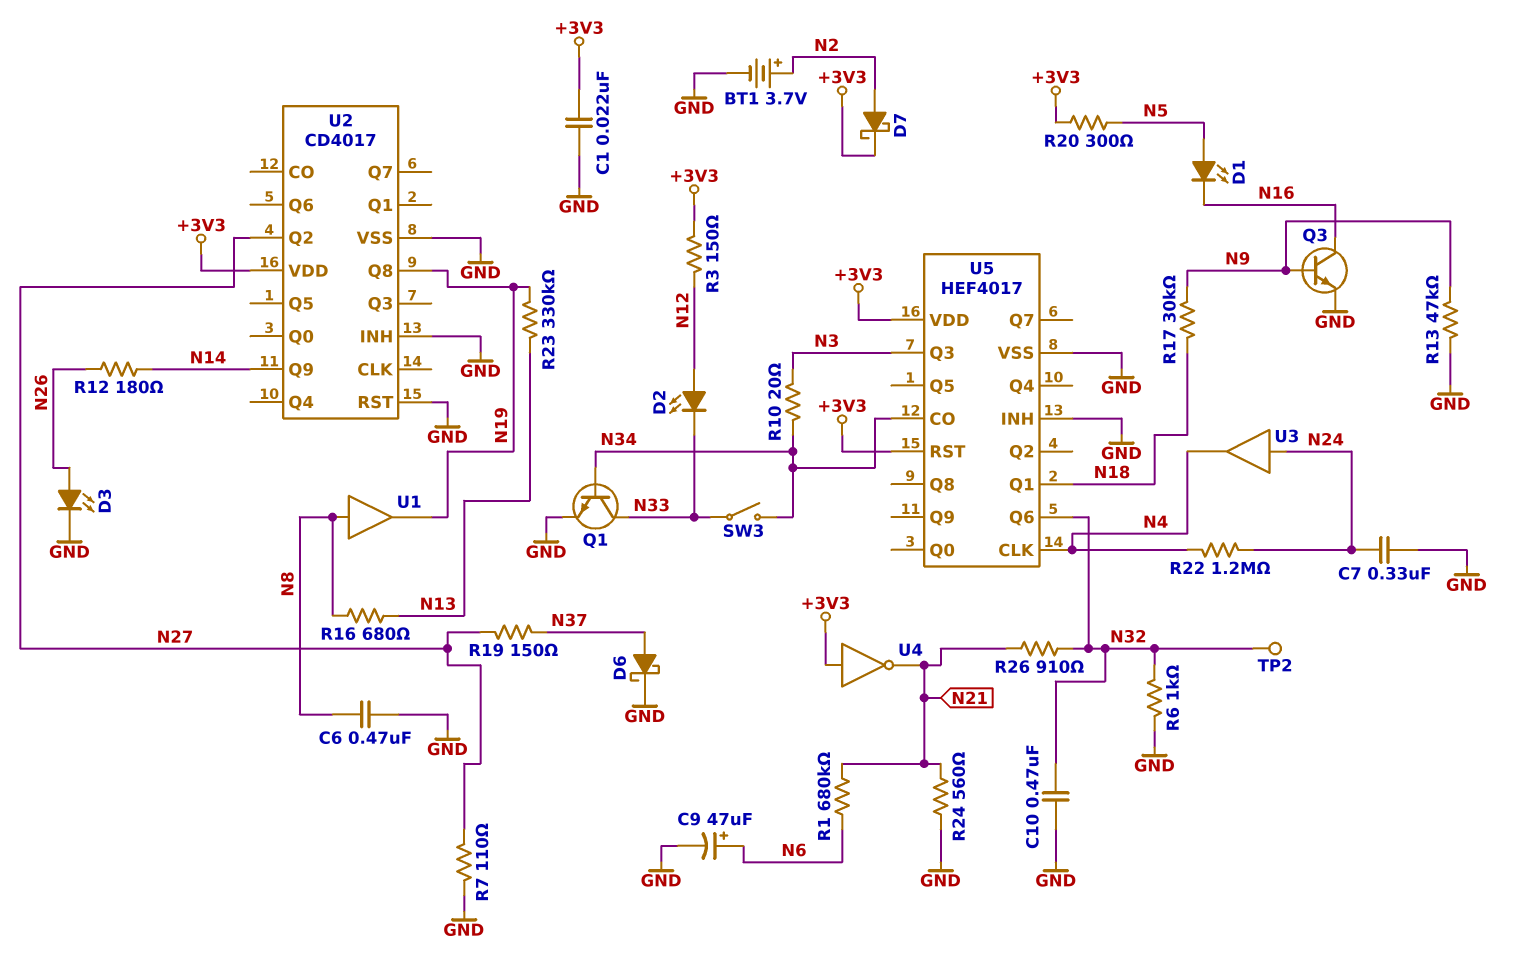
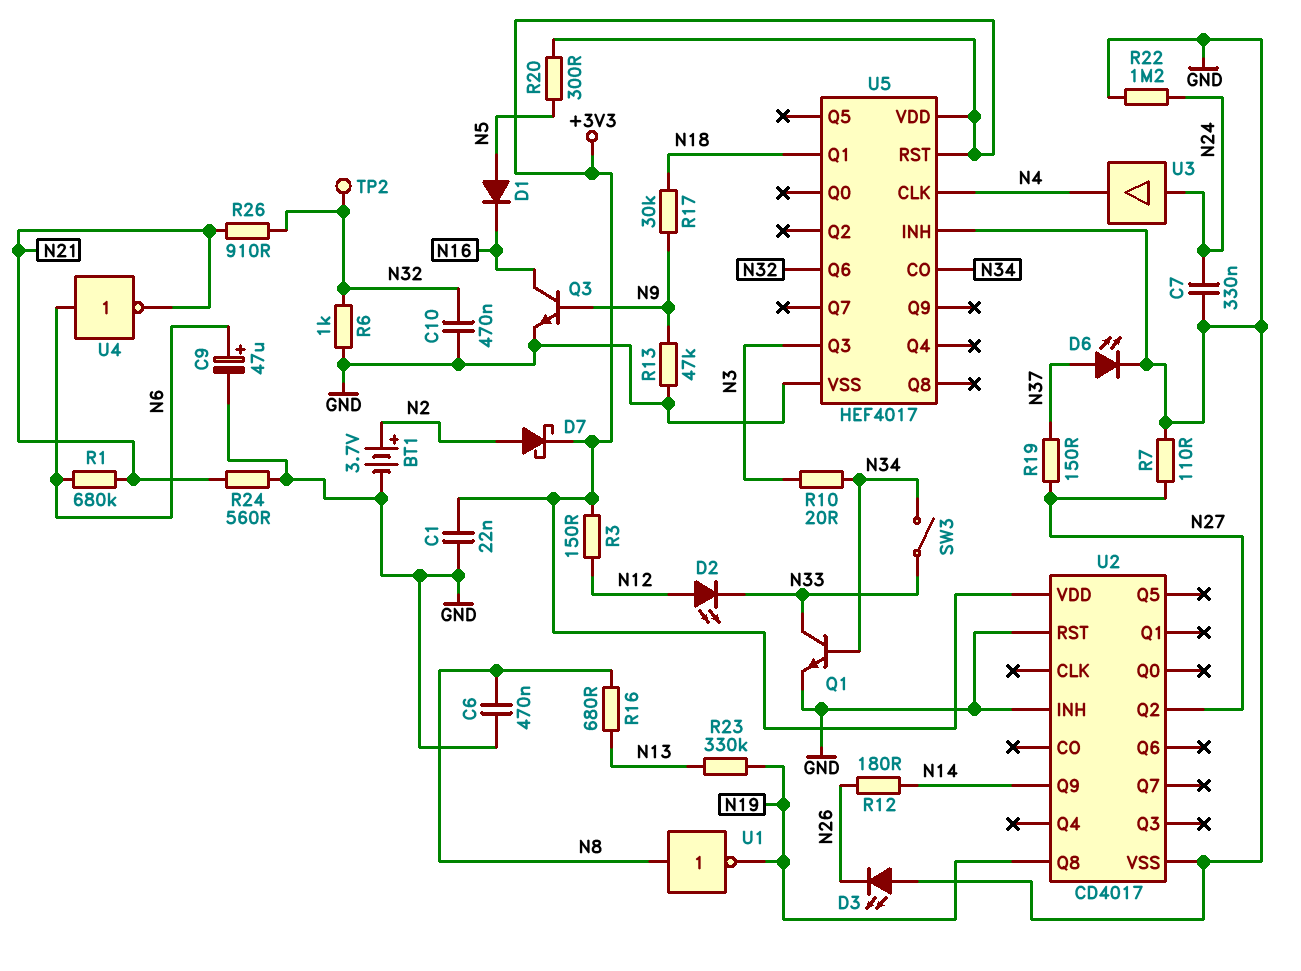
D1: LED (A N5, K N16) -> diode (A N5, K N16)
D3: LED (A N26, K GND) -> LED (A GND, K N26)
D6: schottky (A N37, K GND) -> LED (A N37, K GND)
R22: 1.2M (N4, N24) -> 1.2M (GND, N24)
U1: buffer (in N8, out N19) -> NOT (in N8, out N19)
U4: NOT (in +3V3, out N21) -> NOT (in N6, out N21)

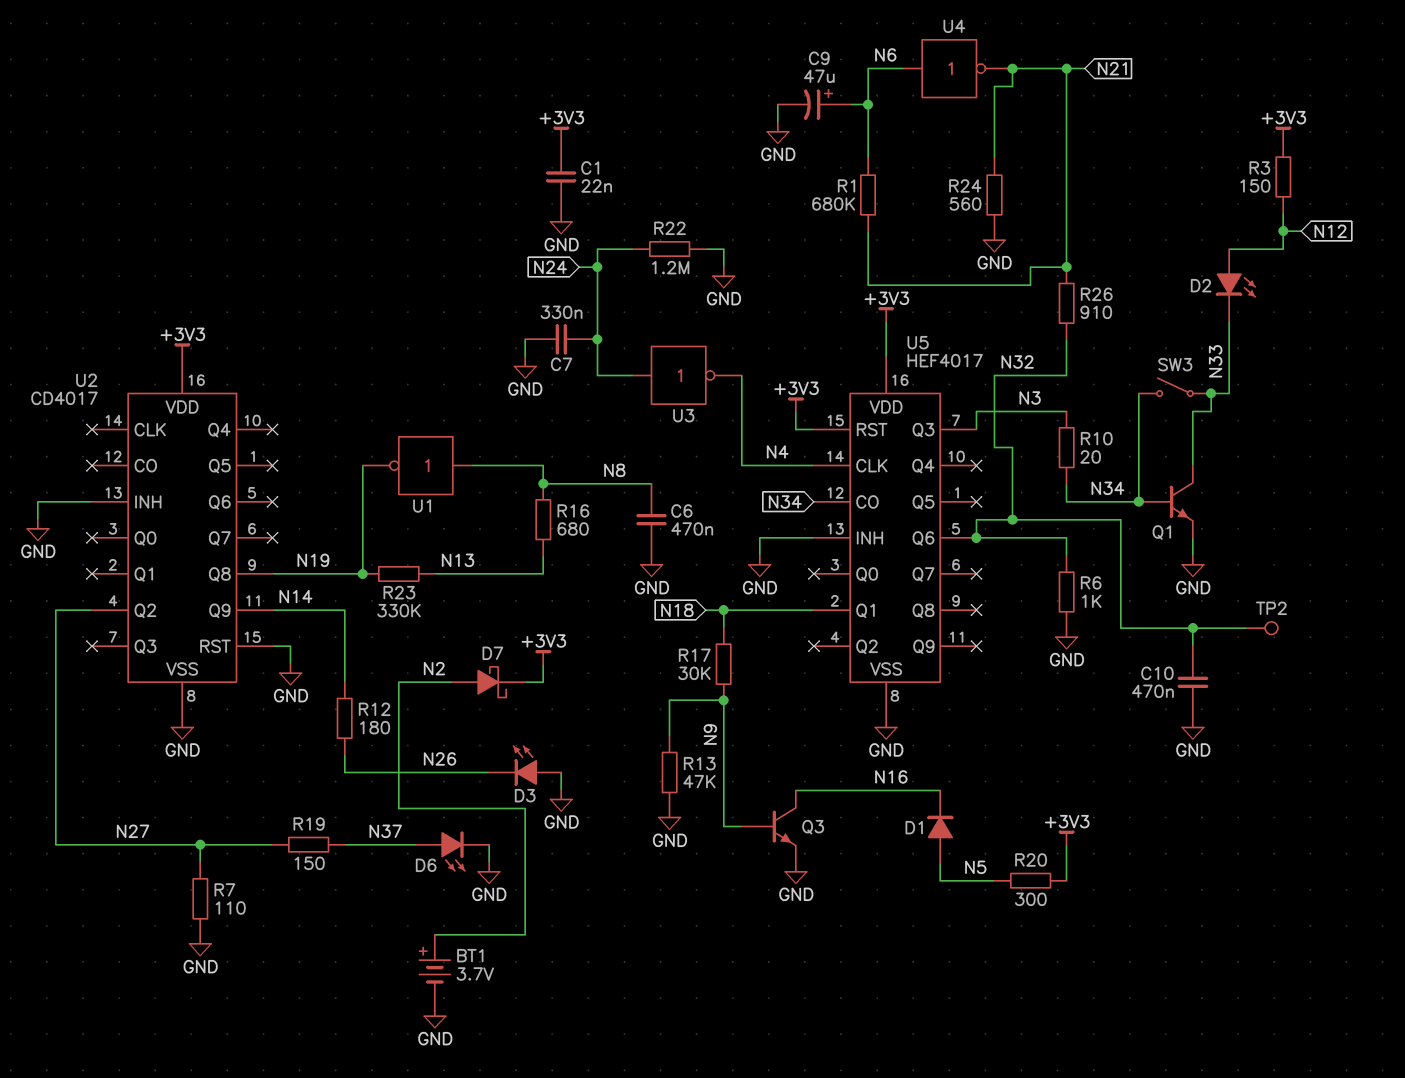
U3: buffer (in N24, out N4) -> NOT (in N24, out N4)

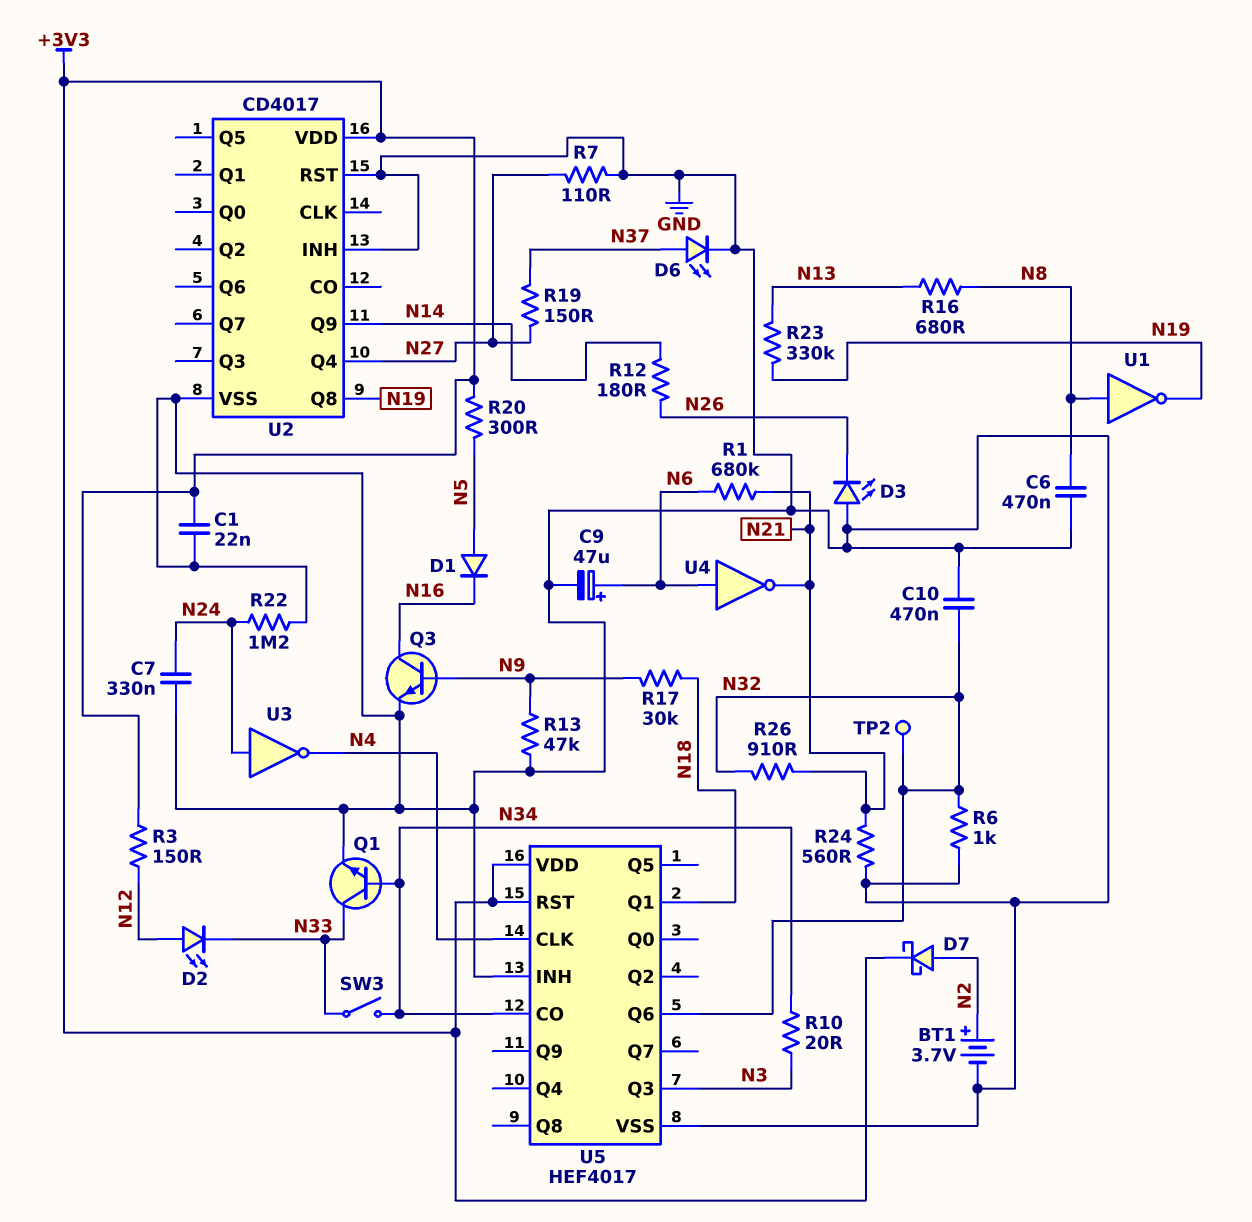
U2 pin Q2: N27 -> none
U2 pin Q4: none -> N27

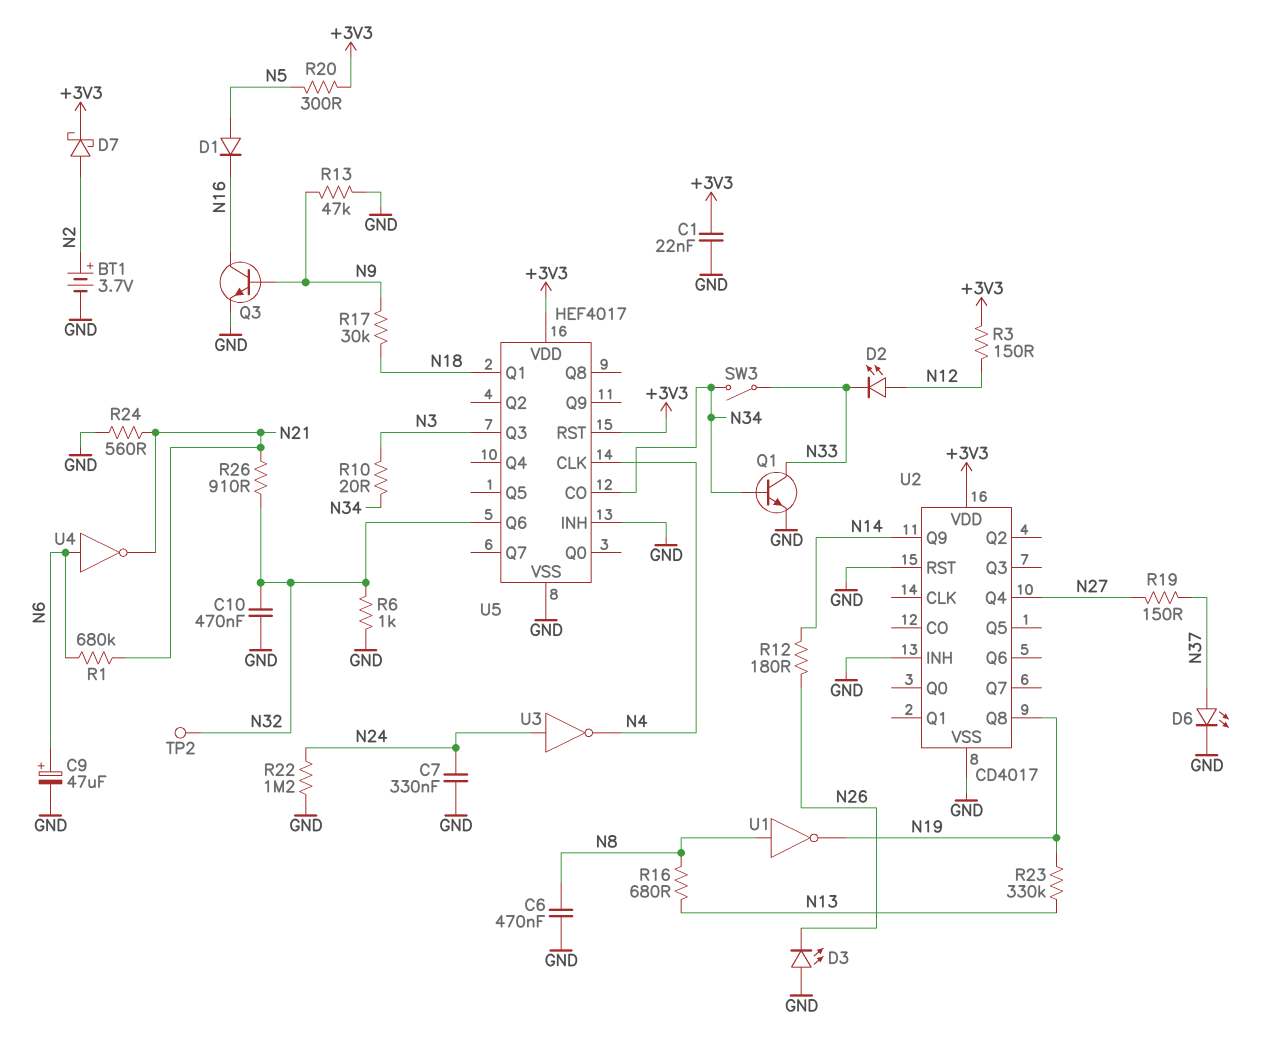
R7: 110 (GND, N27) -> none

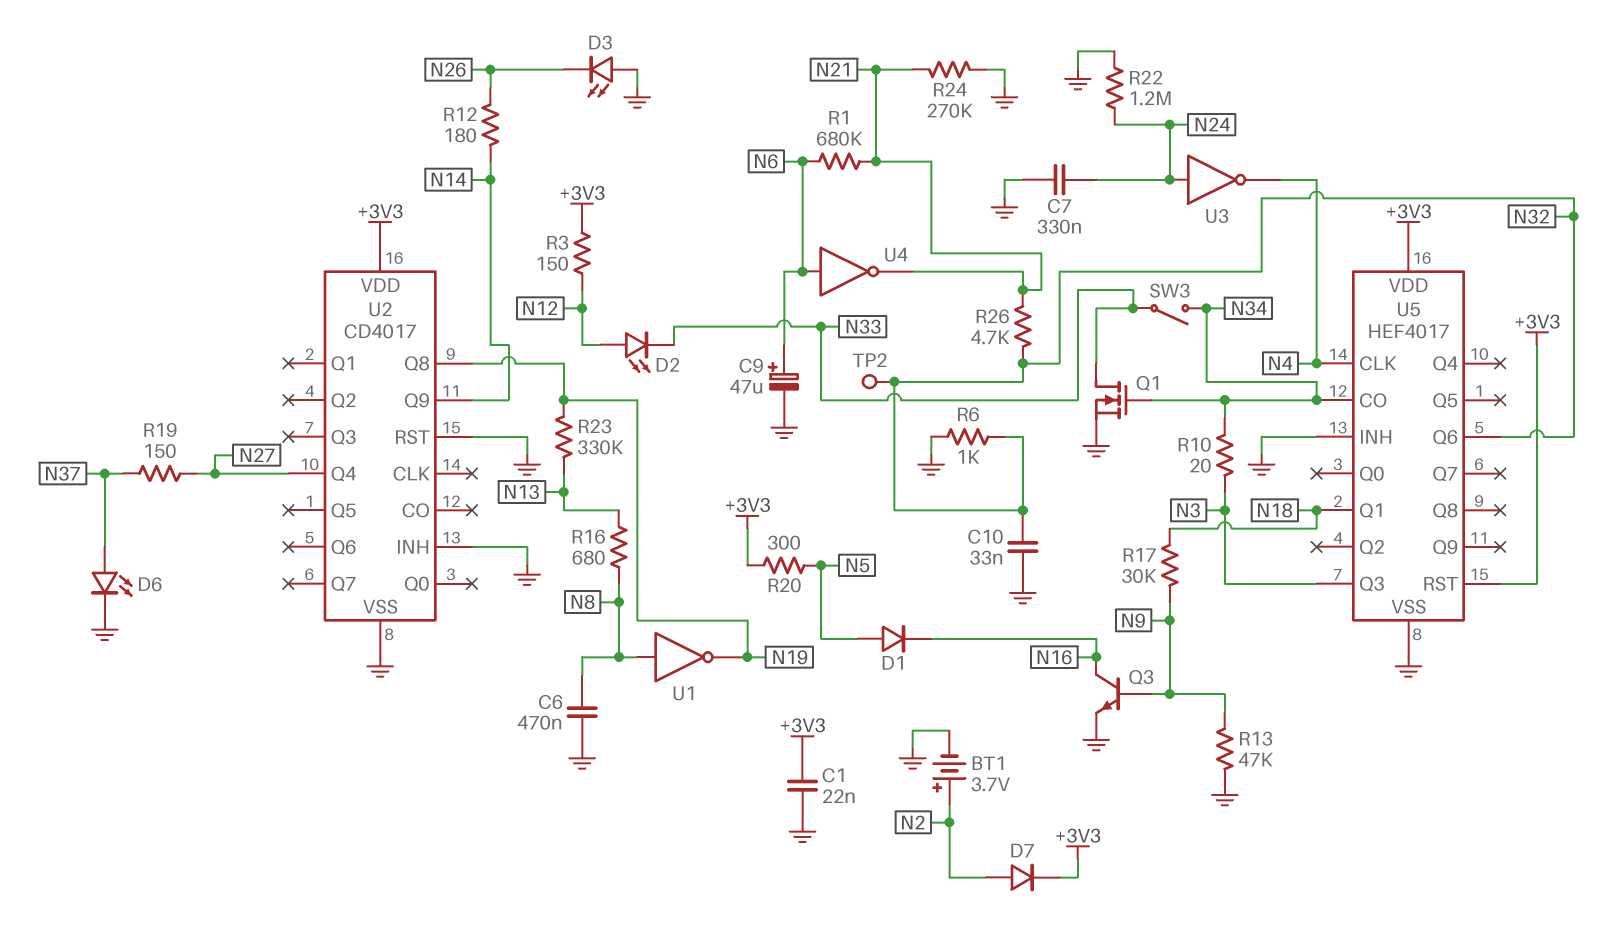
C10: 470nF (GND, N32) -> 33nF (GND, N32)
D7: schottky (A N2, K +3V3) -> diode (A N2, K +3V3)
Q1: NPN (B N34, C N33, E GND) -> NMOS (G N34, D N33, S GND)
R24: 560 (GND, N21) -> 270k (GND, N21)
R26: 910 (N21, N32) -> 4.7k (N21, N32)

